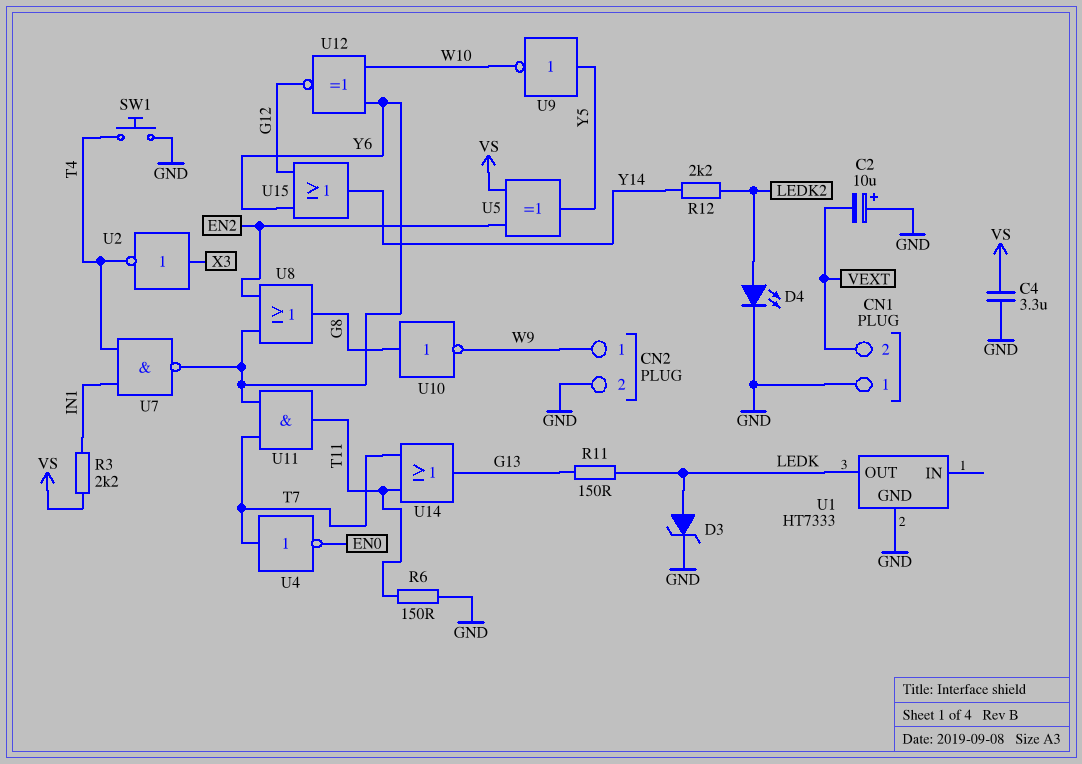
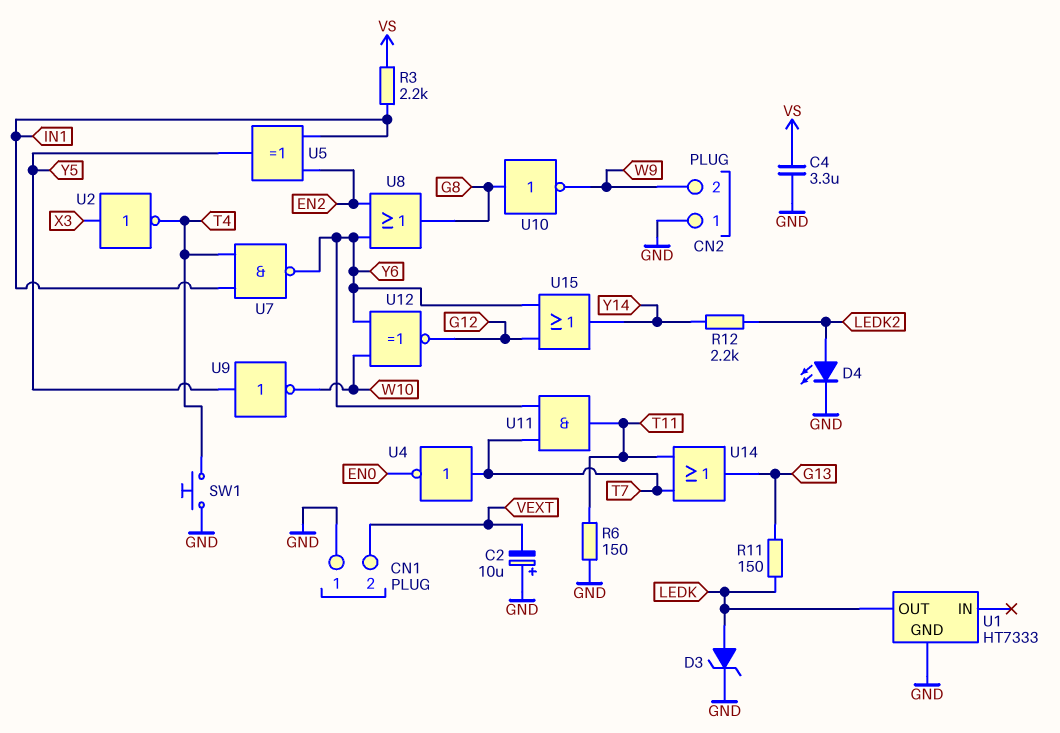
CN2 pin 1: W9 -> GND
CN2 pin 2: GND -> W9
U5: XOR (in EN2, in VS, out Y5) -> XOR (in EN2, in IN1, out Y5)

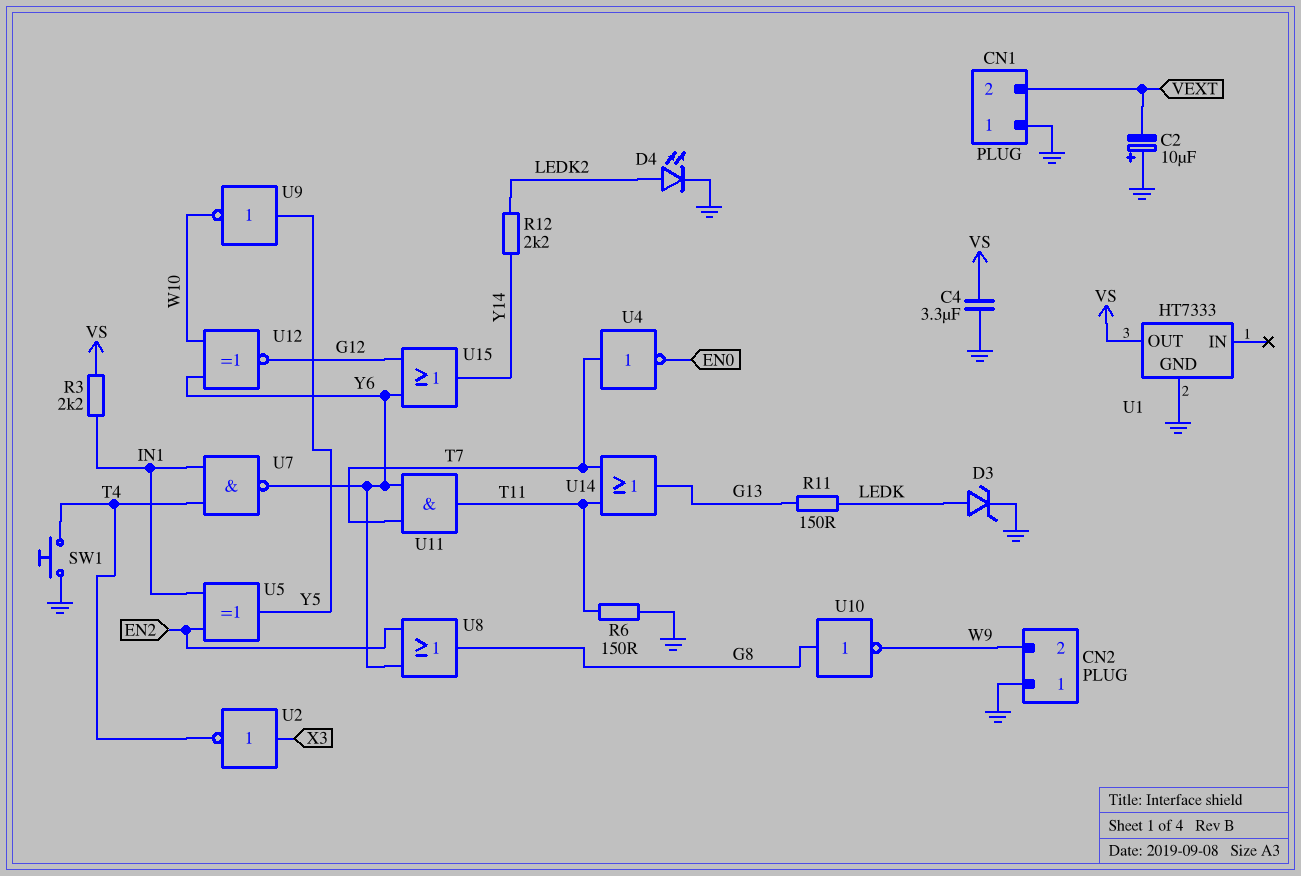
U1 pin OUT: LEDK -> VS

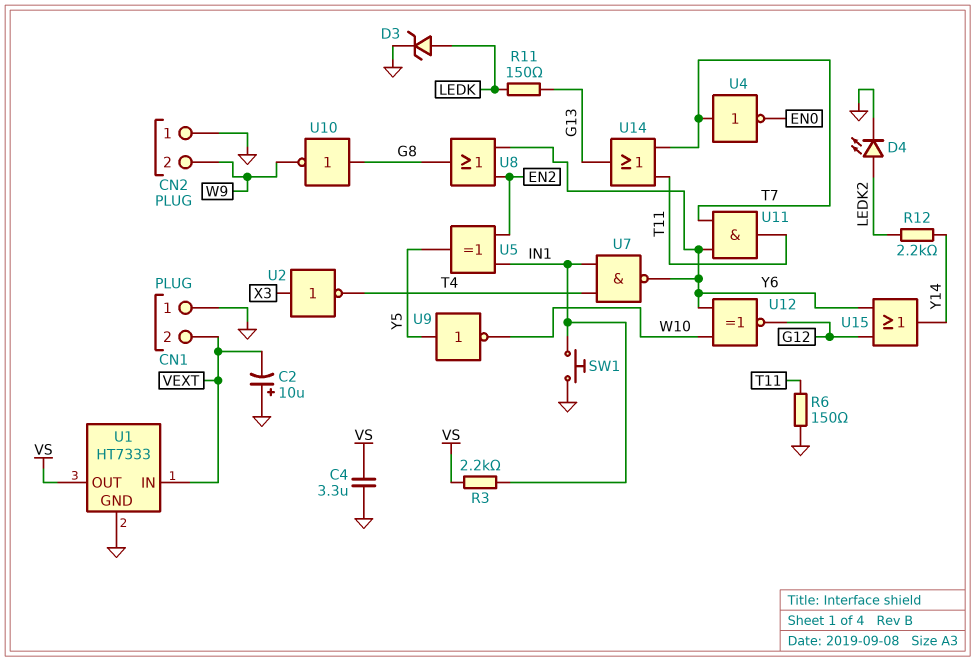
SW1: button (GND, T4) -> button (GND, IN1)
U1 pin IN: none -> VEXT

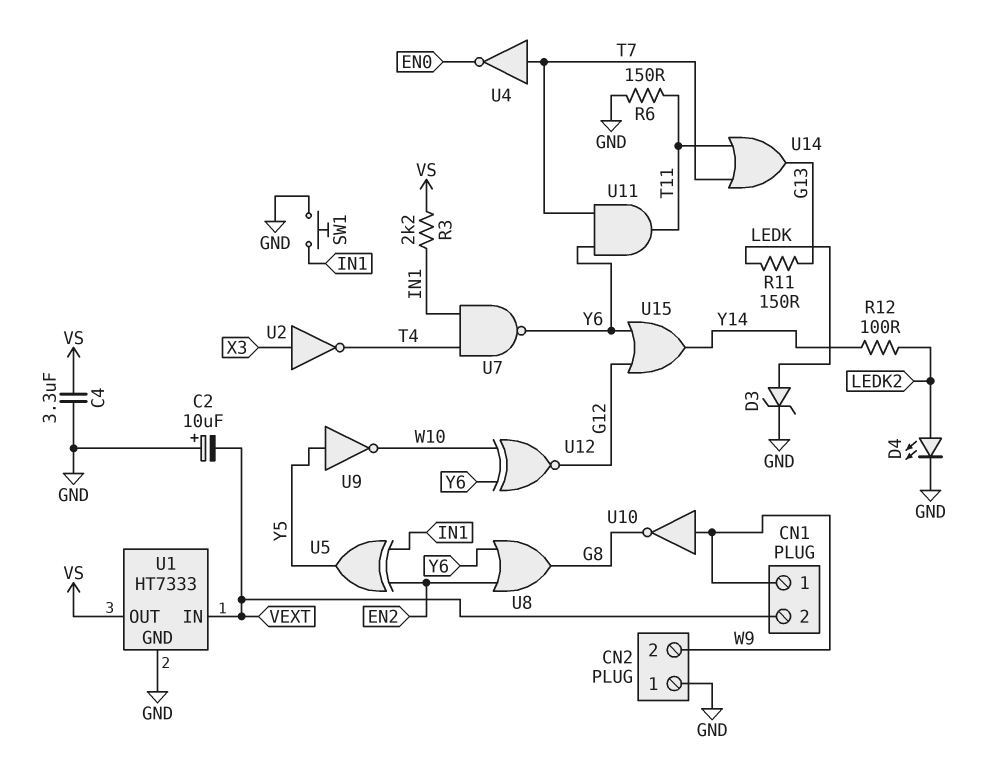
CN1 pin 1: GND -> W9
R12: 2.2k (LEDK2, Y14) -> 100 (LEDK2, Y14)
U10: NOT (in G8, out W9) -> NOT (in W9, out G8)

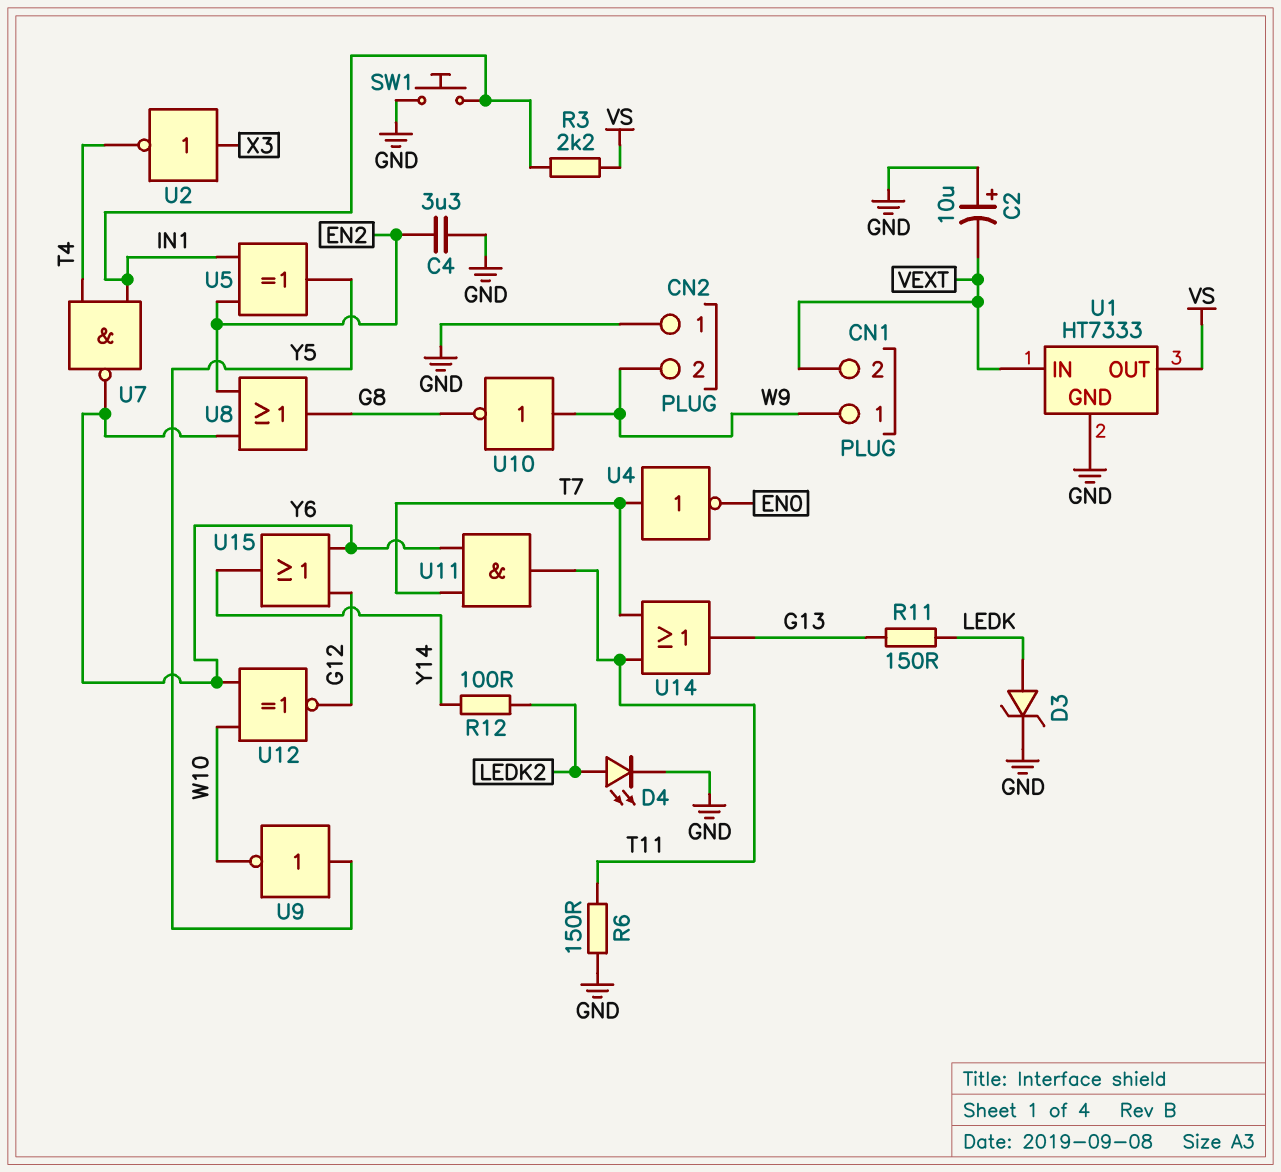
C4: 3.3uF (GND, VS) -> 3.3uF (EN2, GND)

